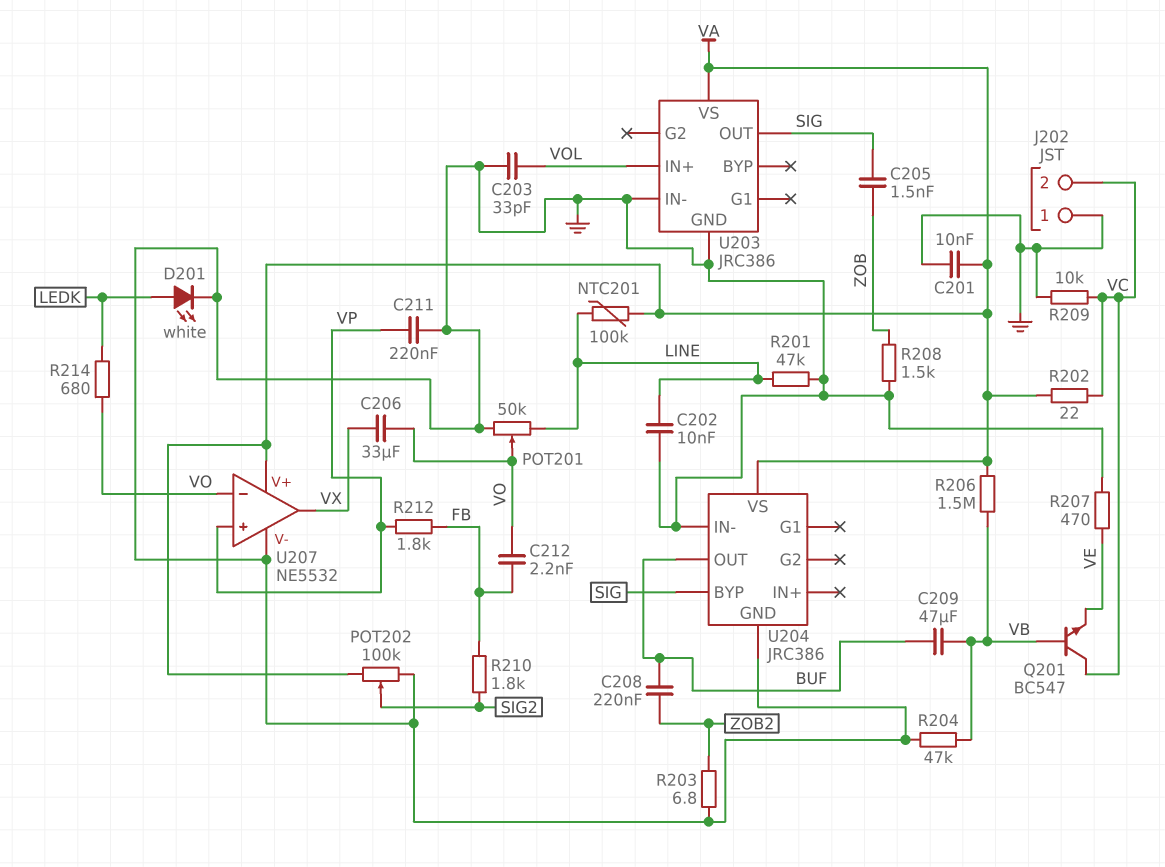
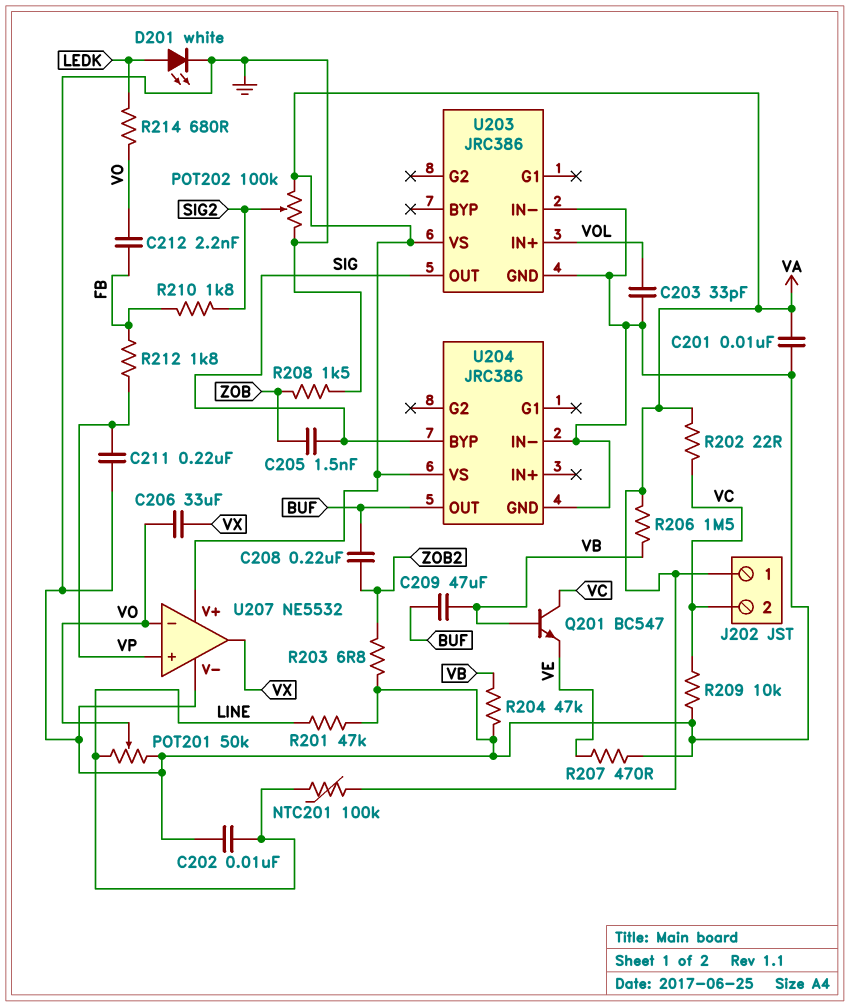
J202 pin 1: GND -> VA

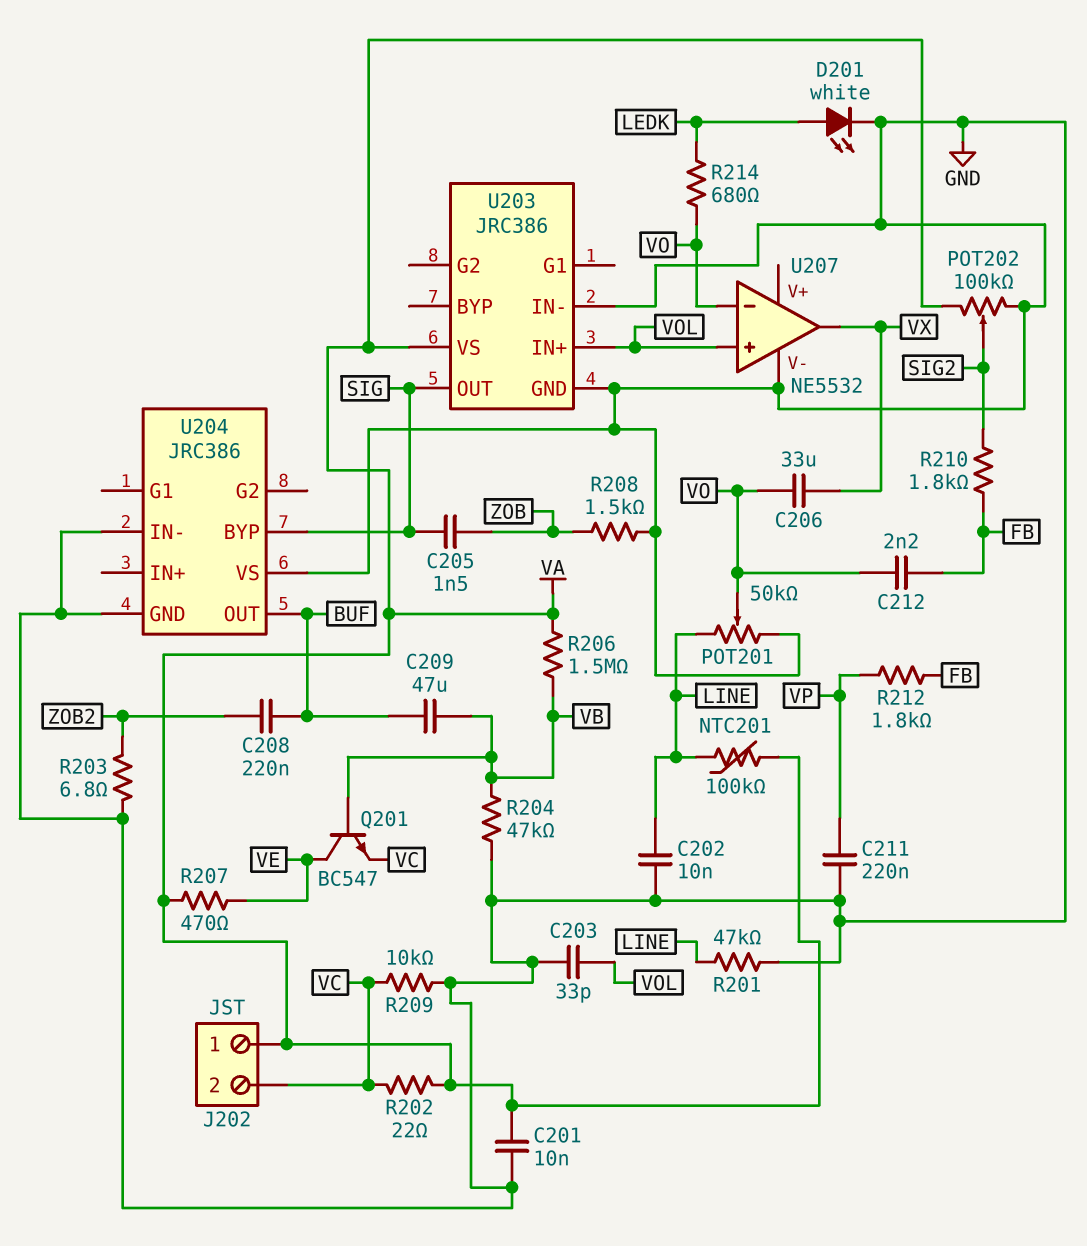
Q201: NPN BC547 (B VB, C VC, E VE) -> NPN BC547 (B VB, C VE, E VC)
R207: 470 (GND, VE) -> 470 (VA, VE)
U204 pin VS: VA -> GND
U207 pin V+: VA -> none
U207 pin in+: VP -> VOL

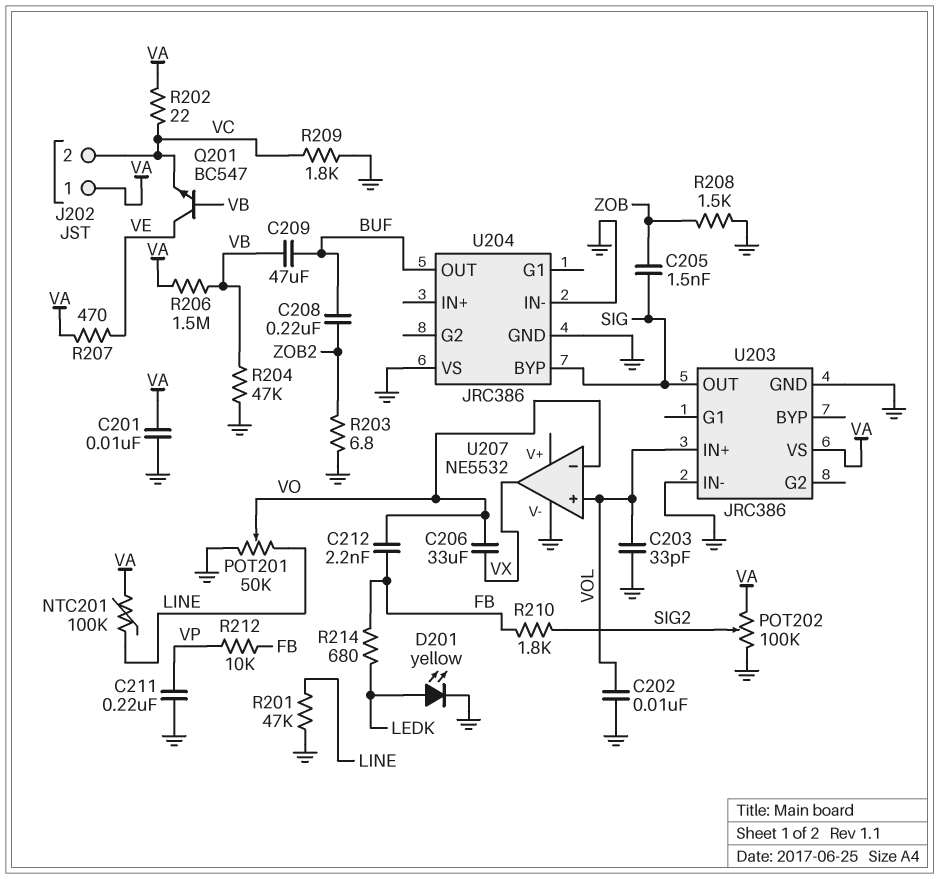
C202: 10nF (GND, LINE) -> 10nF (GND, VOL)
D201: LED white (A LEDK, K GND) -> LED yellow (A LEDK, K GND)
R209: 10k (GND, VC) -> 1.8k (GND, VC)
R212: 1.8k (FB, VP) -> 10k (FB, VP)
R214: 680 (LEDK, VO) -> 680 (FB, LEDK)

